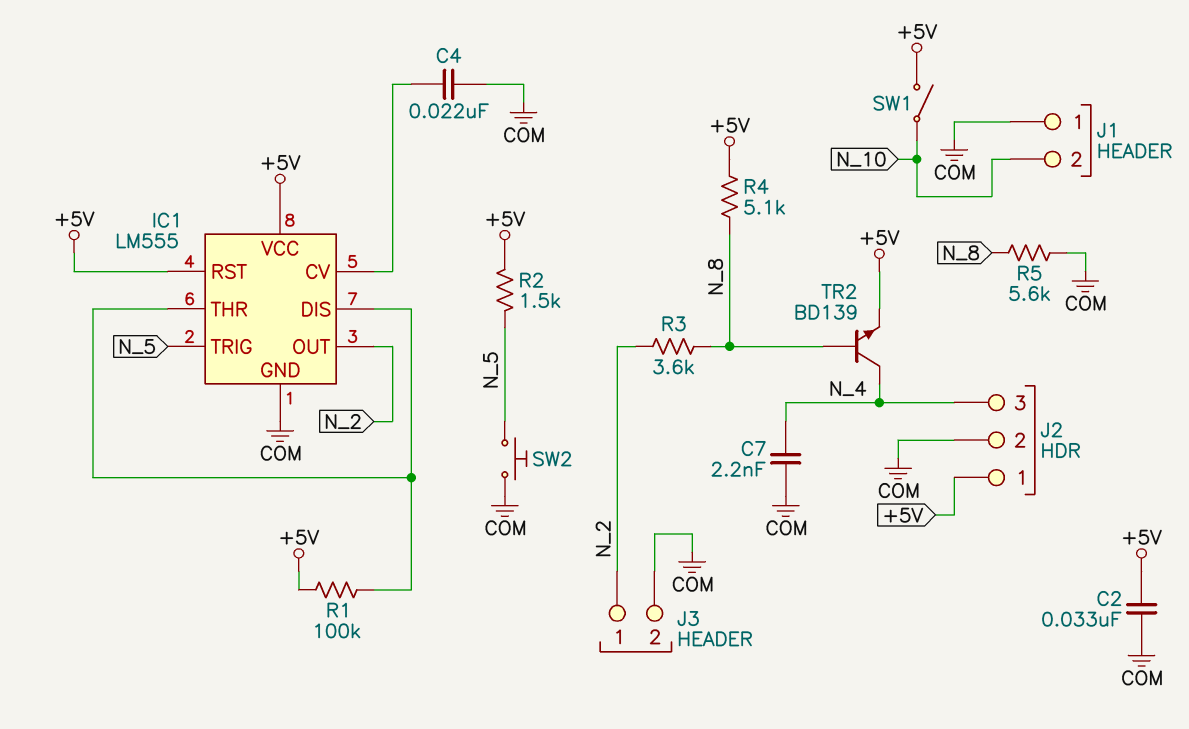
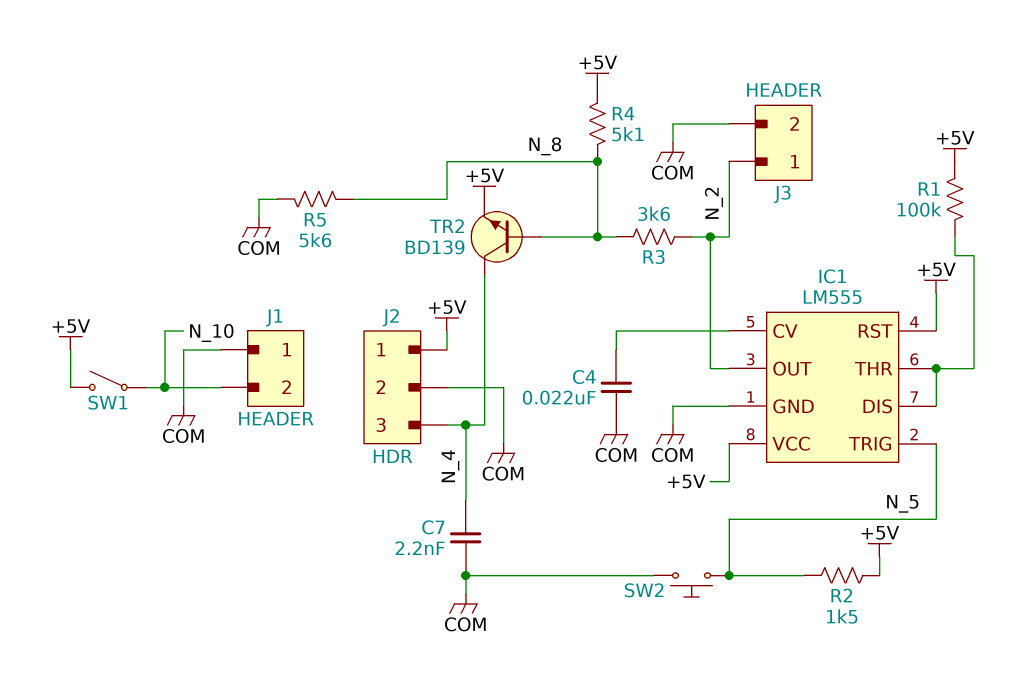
C2: 33nF (+5V, COM) -> none

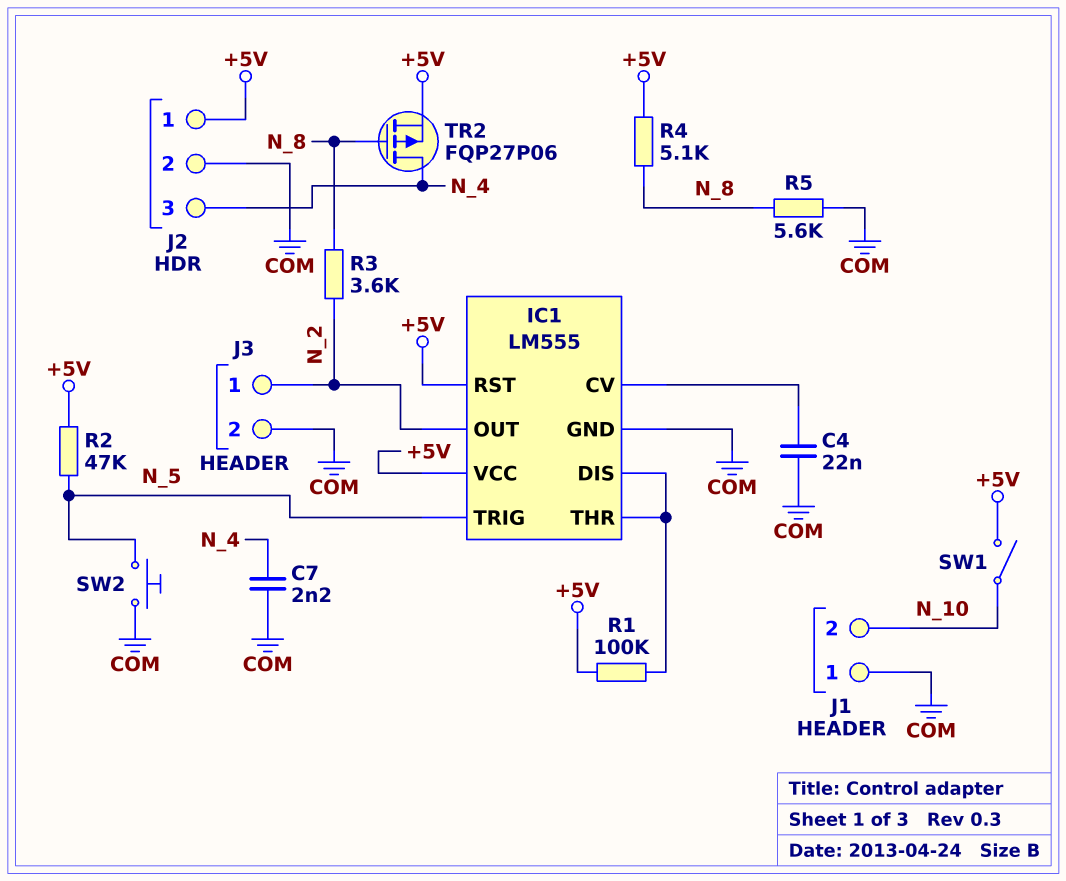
R2: 1.5k (+5V, N_5) -> 47k (+5V, N_5)
TR2: NPN BD139 (B N_8, C N_4, E +5V) -> PMOS FQP27P06 (G N_8, D N_4, S +5V)

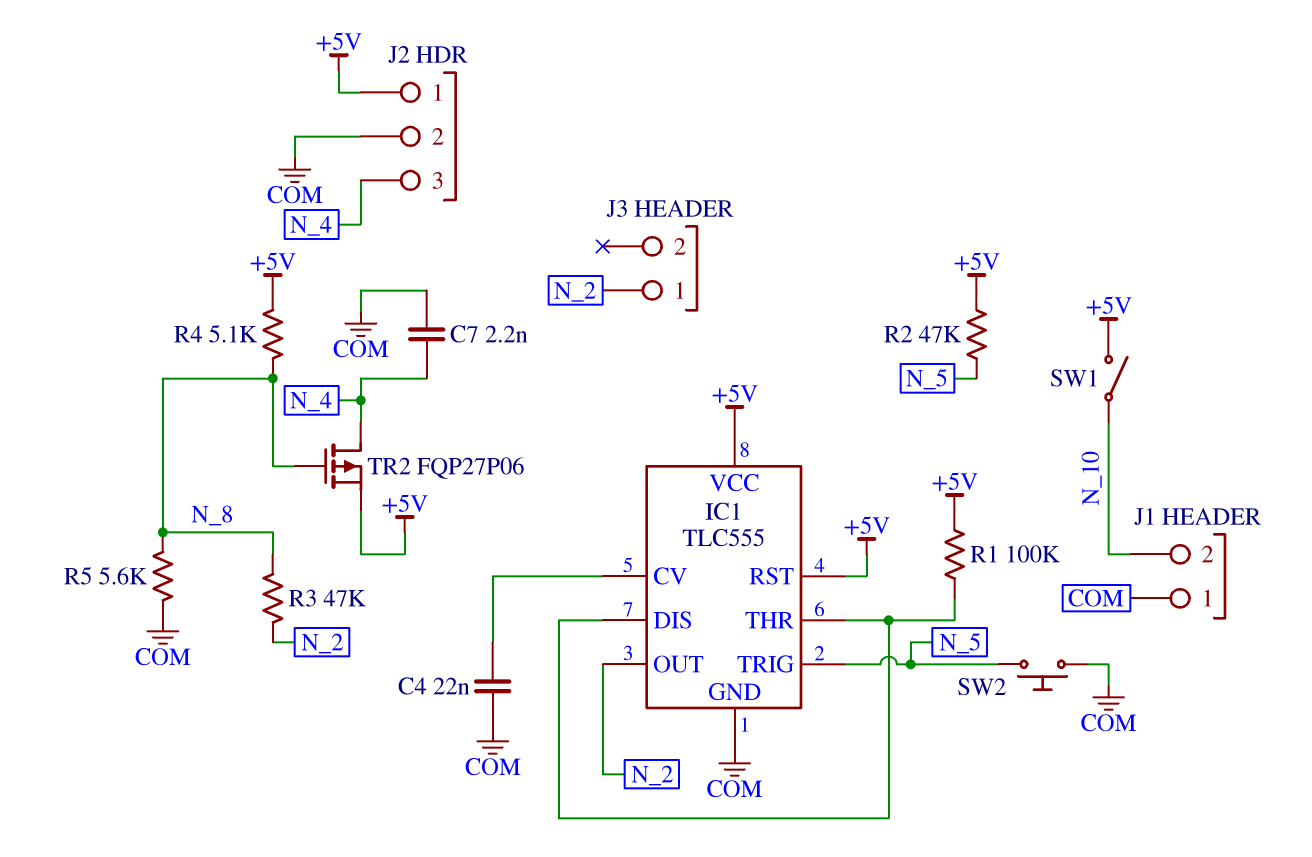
IC1: LM555 -> TLC555
J3 pin 2: COM -> none
R3: 3.6k (N_2, N_8) -> 47k (N_2, N_8)

